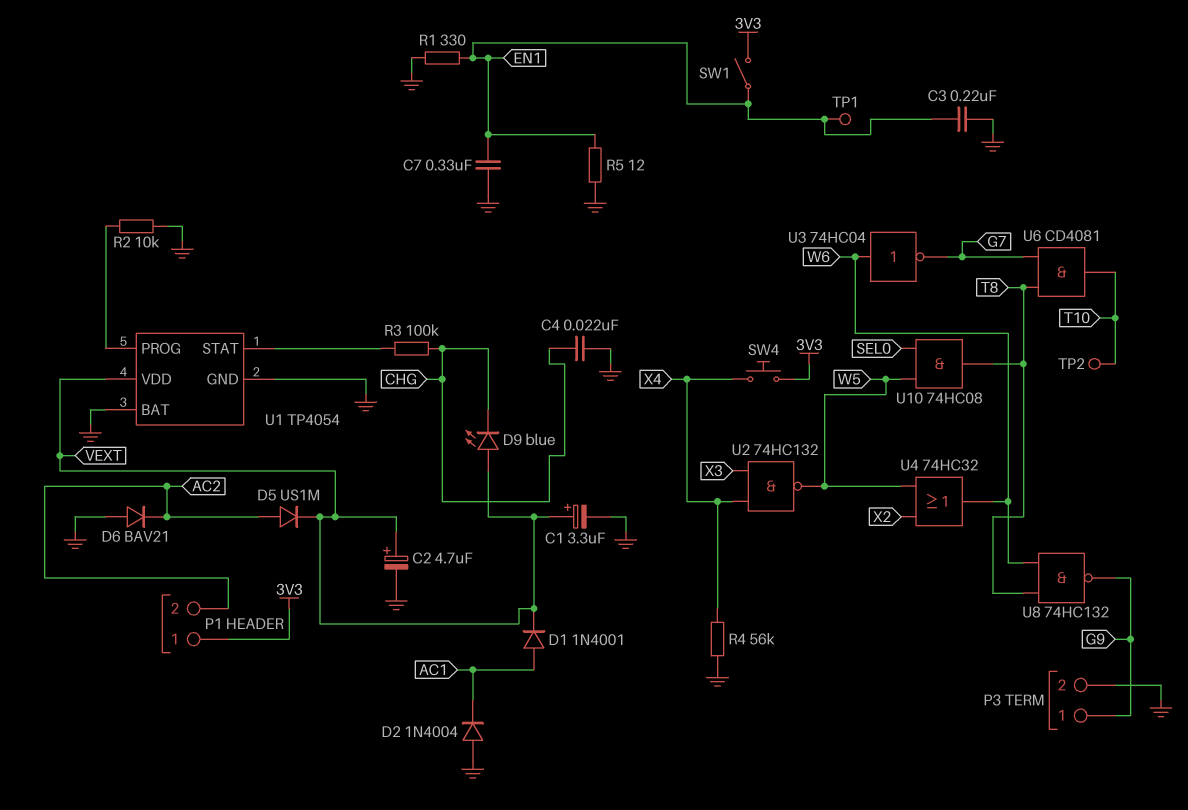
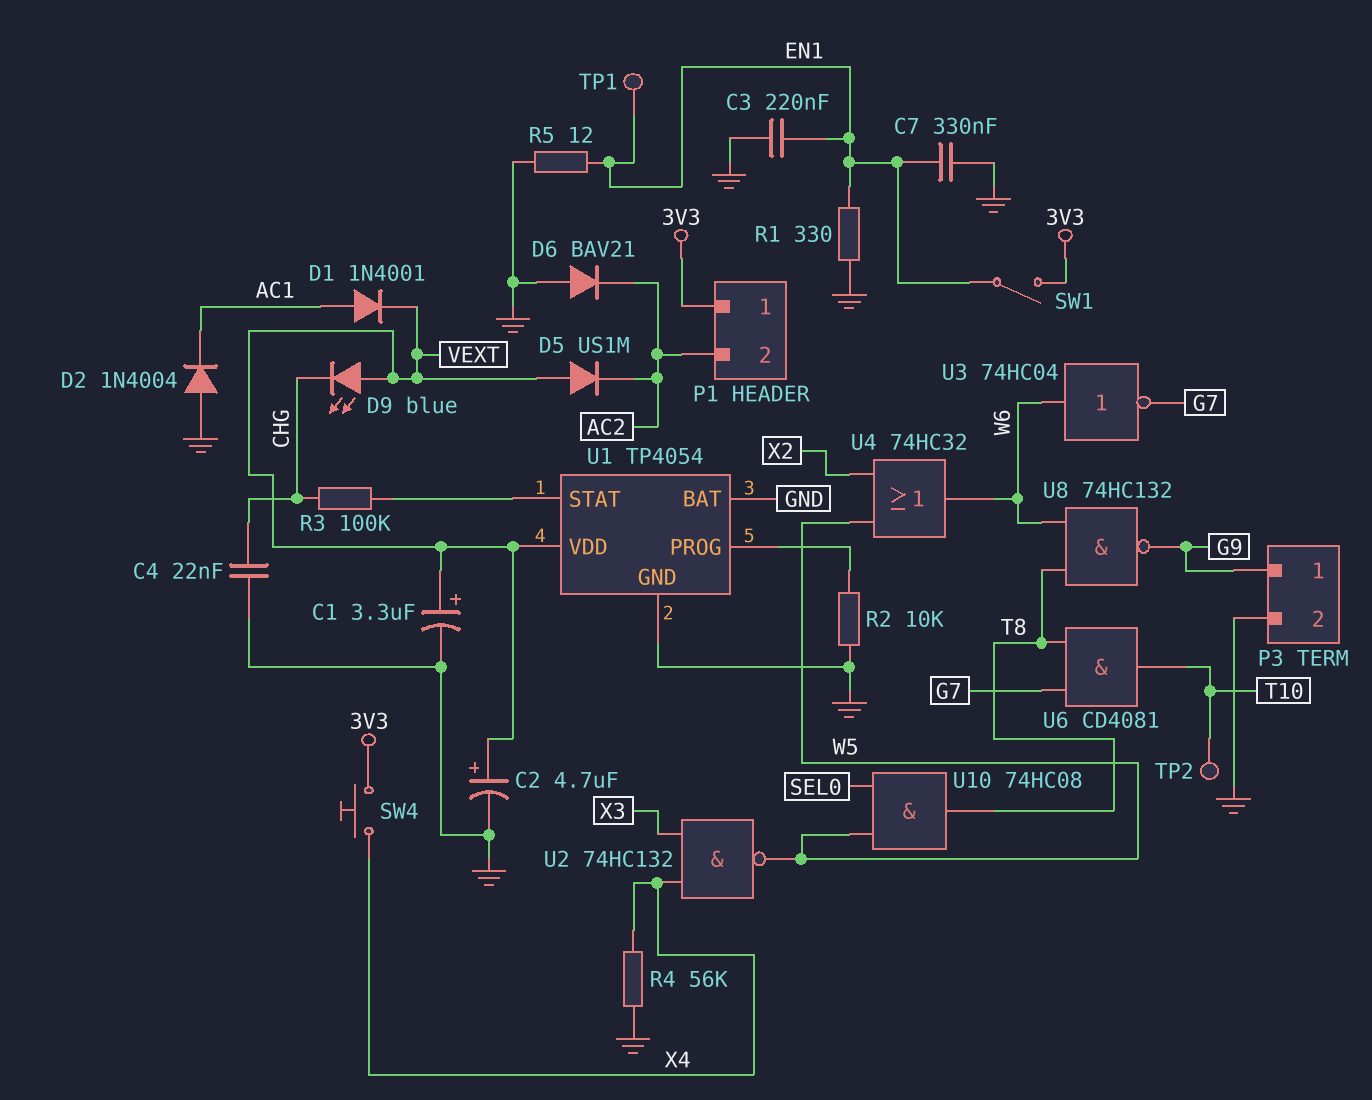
D5: diode US1M (A AC2, K VEXT) -> diode US1M (A VEXT, K AC2)

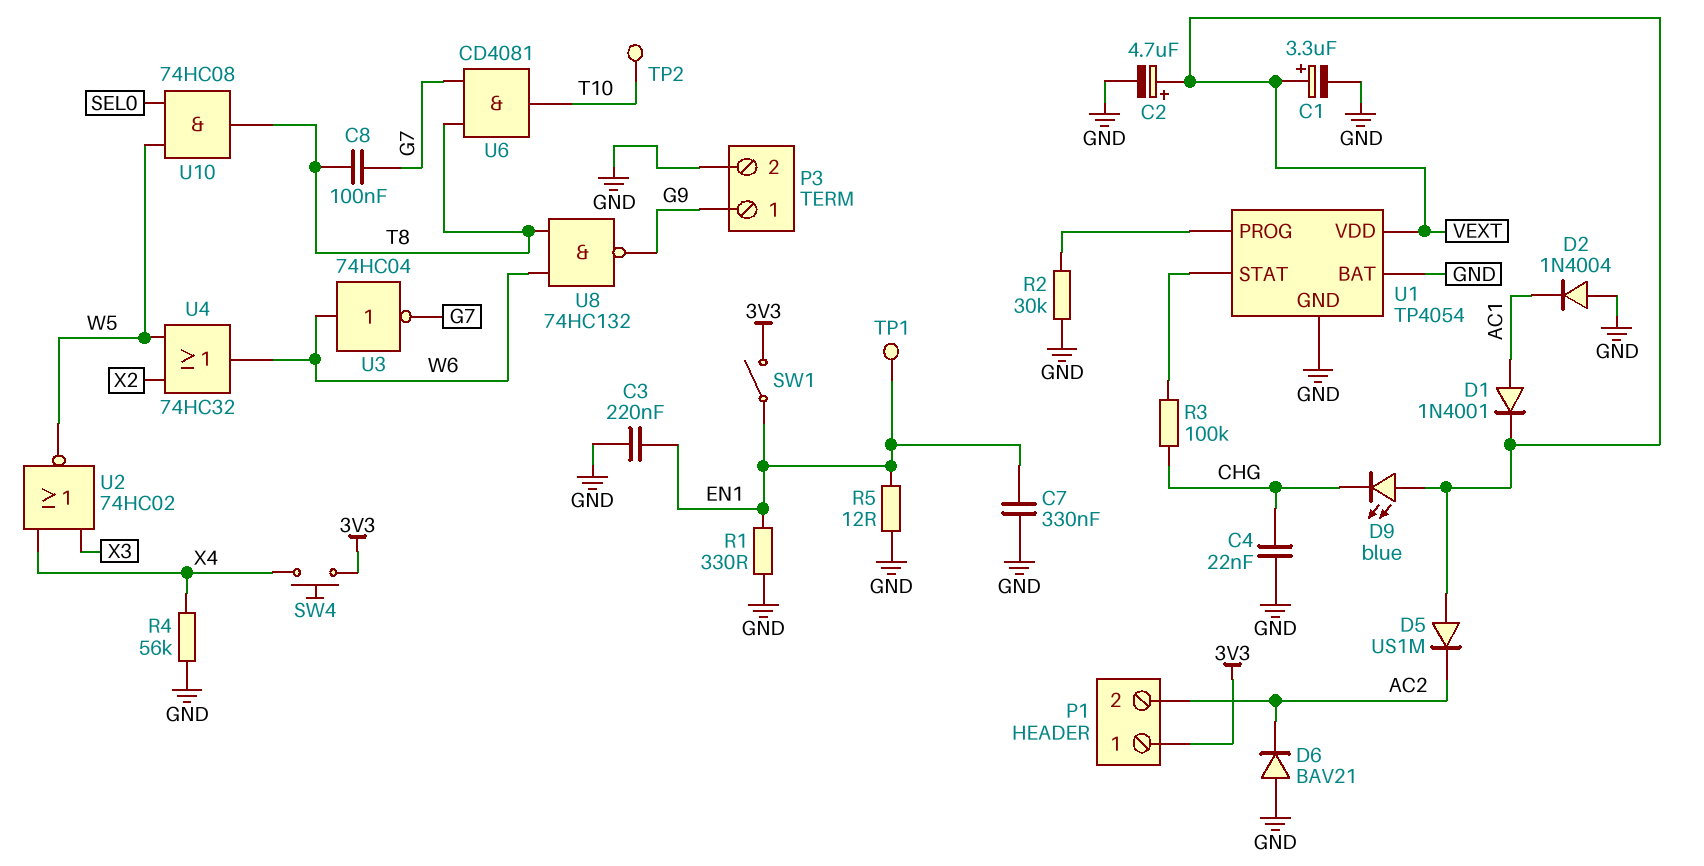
C8: none -> 100nF (G7, T8)
R2: 10k (GND, U1/PROG) -> 30k (GND, U1/PROG)
U2: NAND 74HC132 (in X3, in X4, out W5) -> NOR 74HC02 (in X3, in X4, out W5)

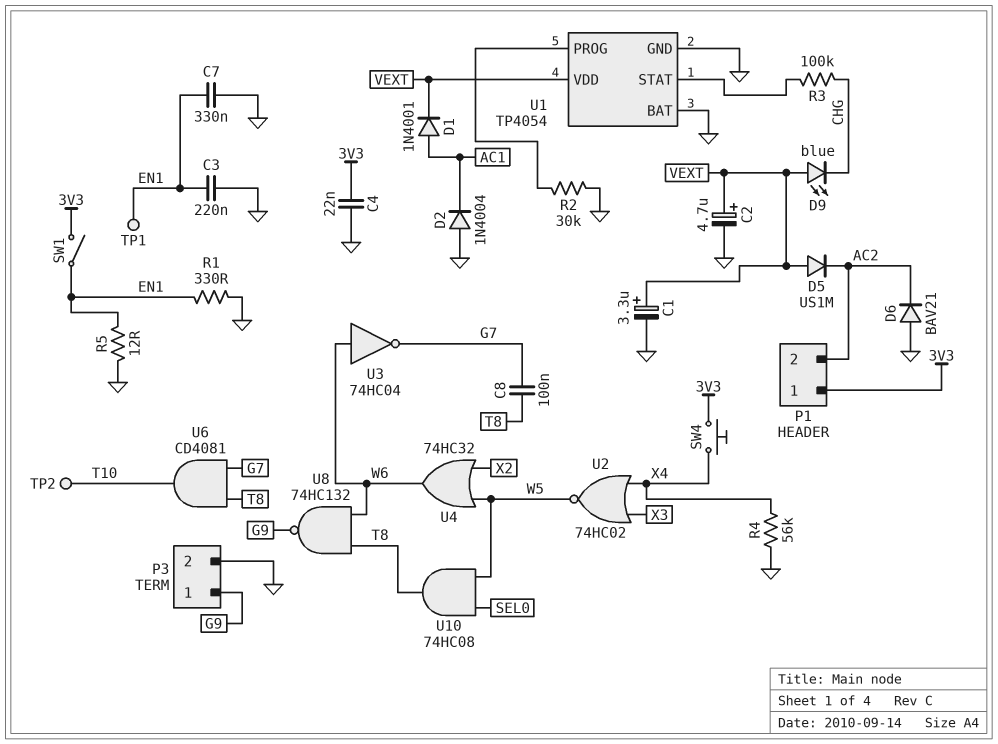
C4: 22nF (CHG, GND) -> 22nF (3V3, GND)

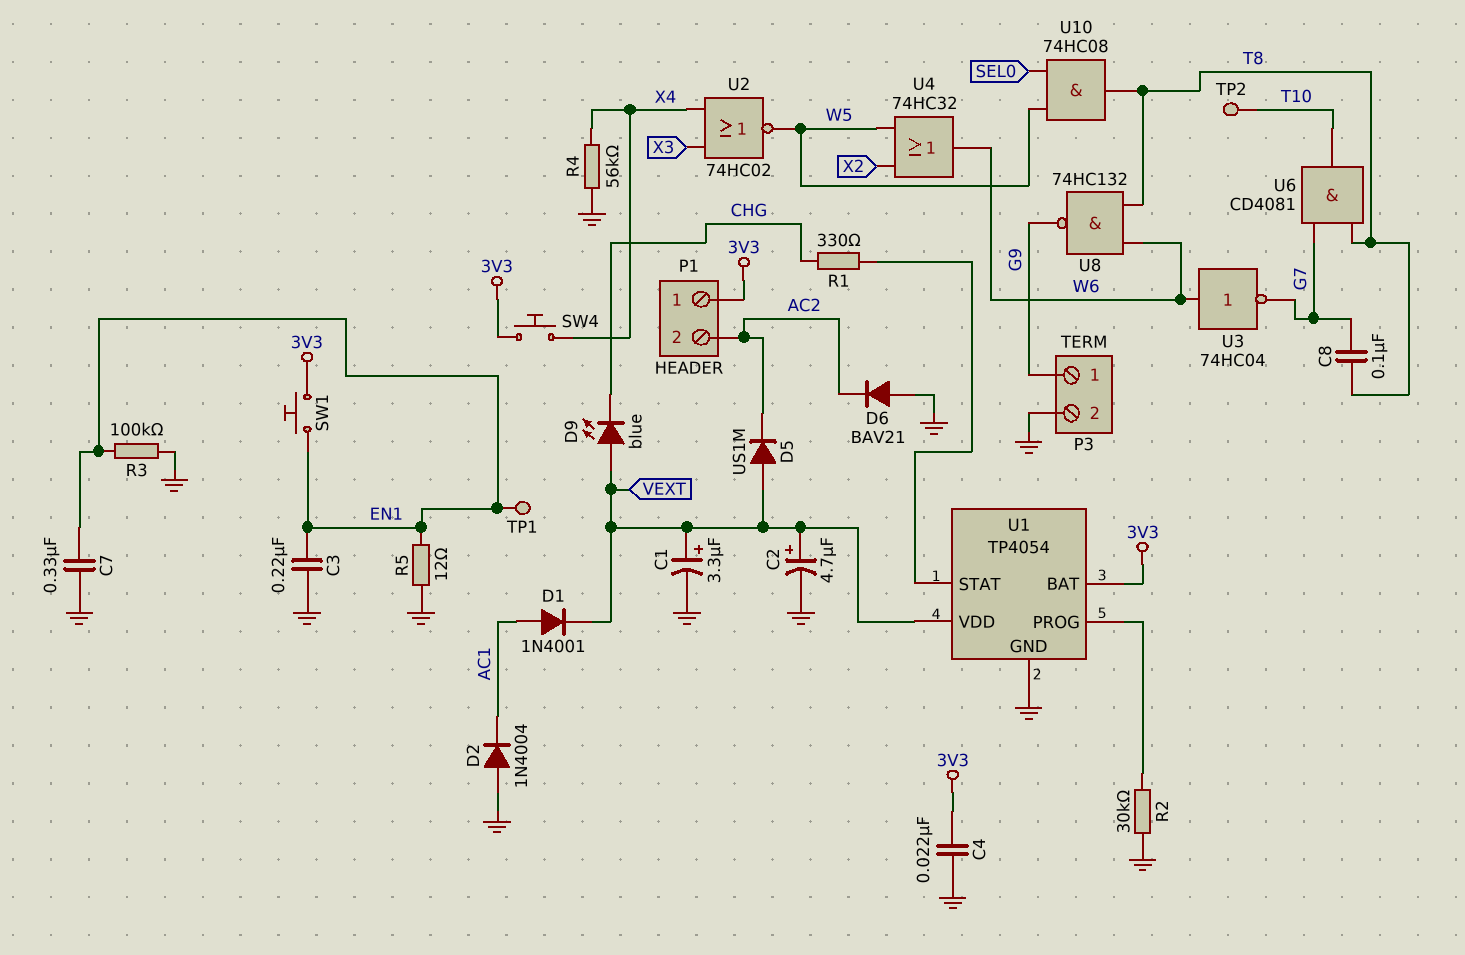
R1: 330 (EN1, GND) -> 330 (CHG, U1/STAT)
R3: 100k (CHG, U1/STAT) -> 100k (EN1, GND)
SW1: switch (3V3, EN1) -> button (3V3, EN1)
U1 pin BAT: GND -> 3V3

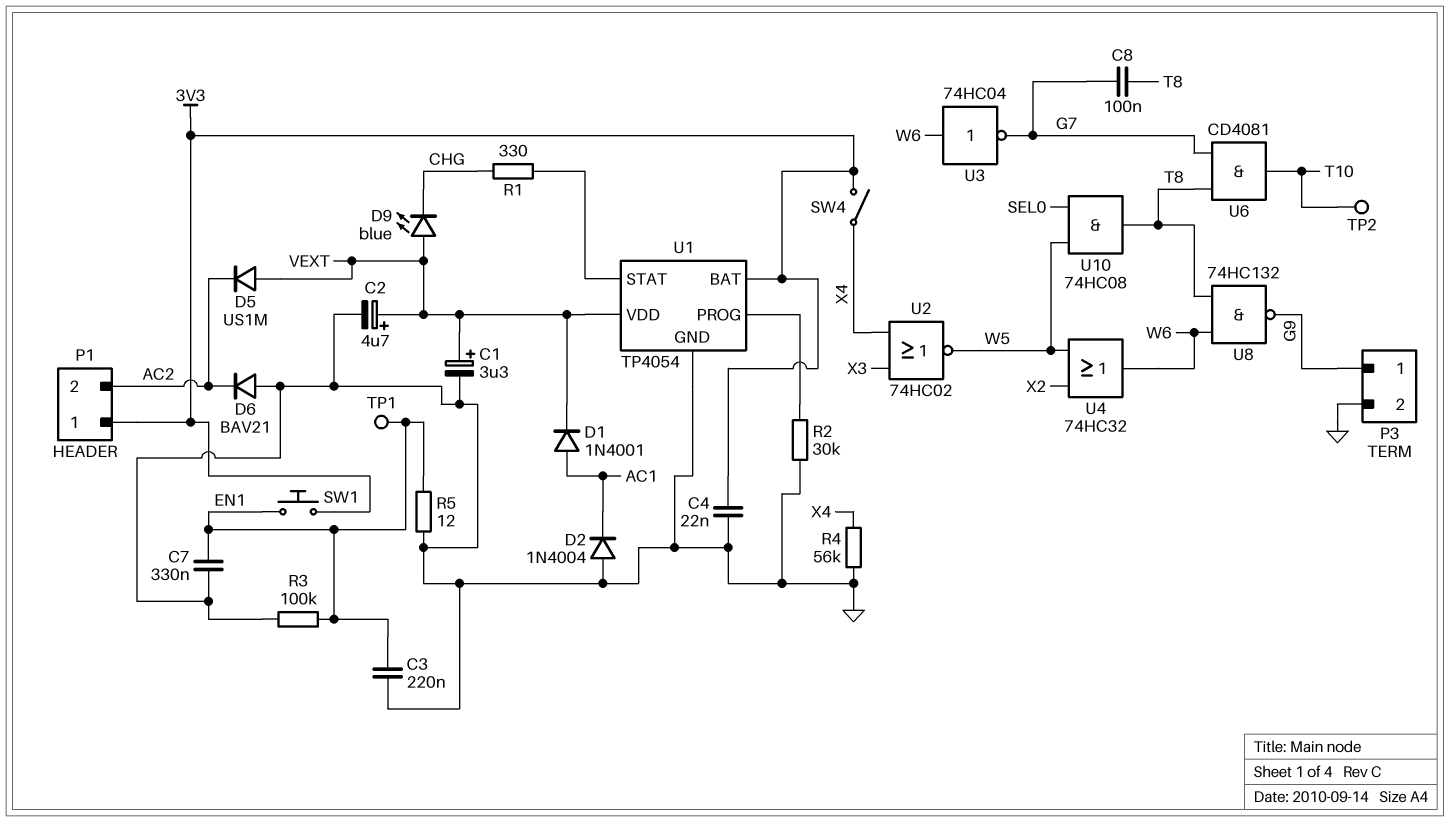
SW4: button (3V3, X4) -> switch (3V3, X4)

